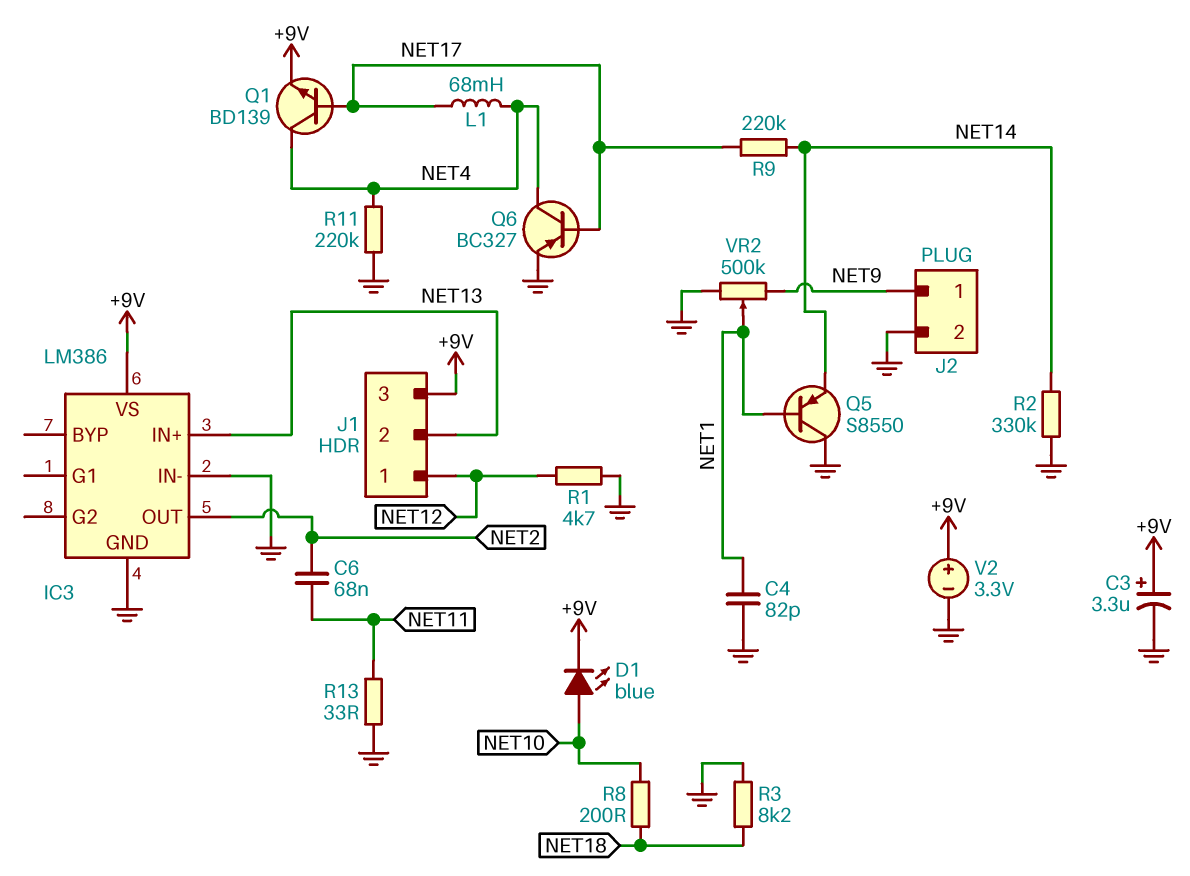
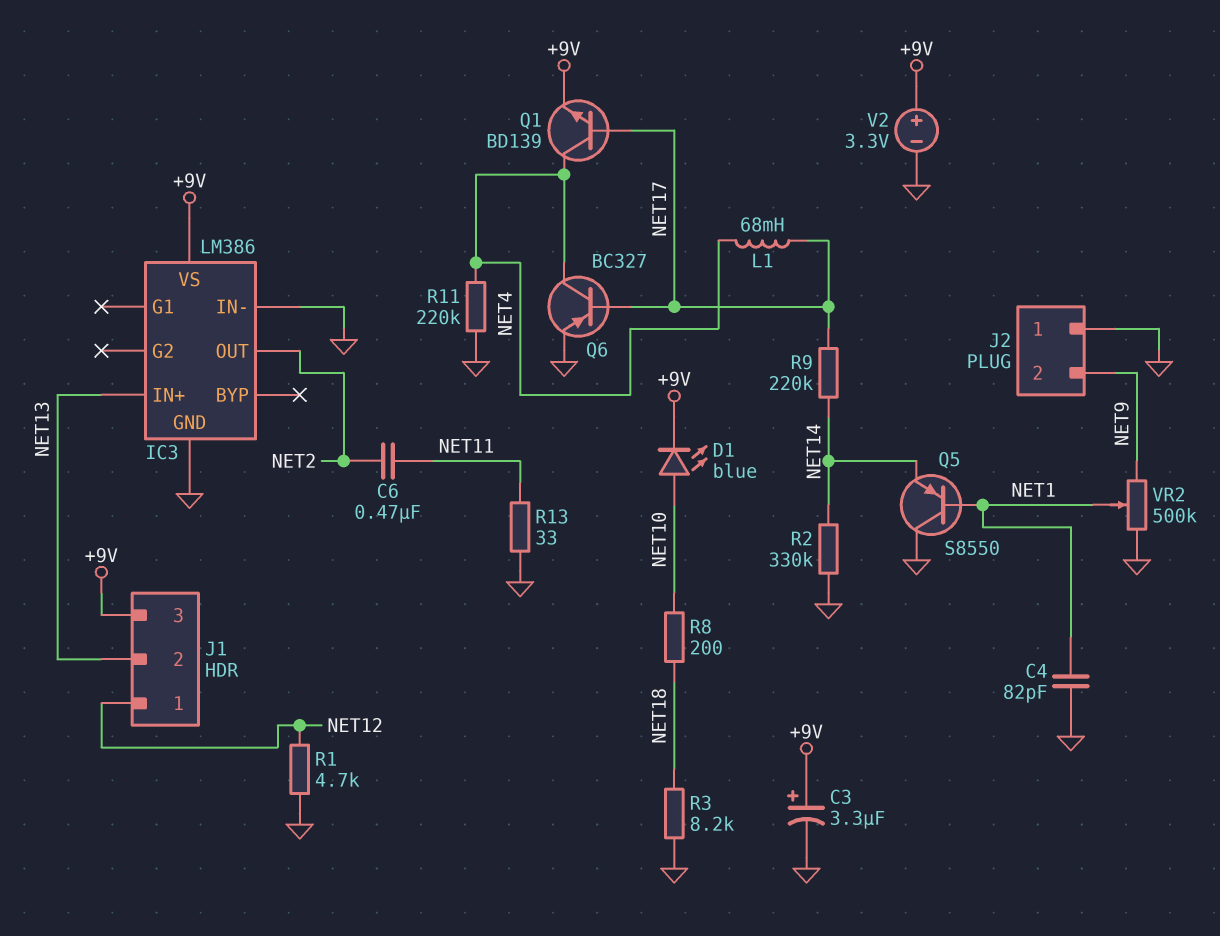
C6: 68nF (NET2, NET11) -> 470nF (NET2, NET11)
J2 pin 1: NET9 -> GND
J2 pin 2: GND -> NET9

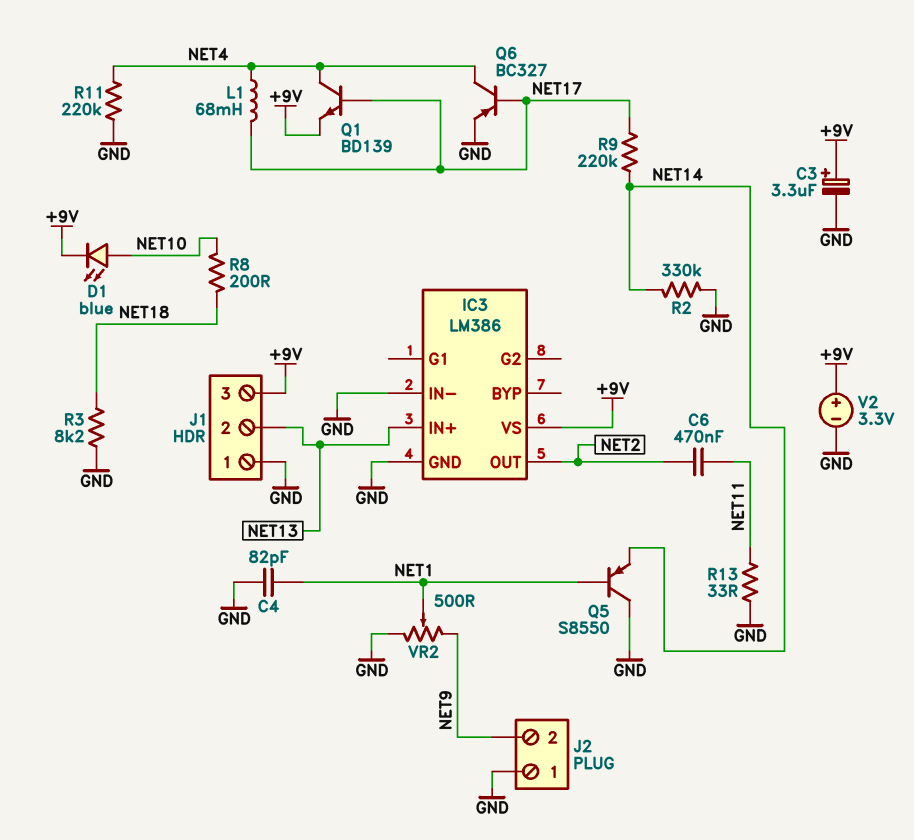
J1 pin 1: NET12 -> GND
R1: 4.7k (GND, NET12) -> none
VR2: 500k (GND, NET9, wiper NET1) -> 500 (GND, NET9, wiper NET1)

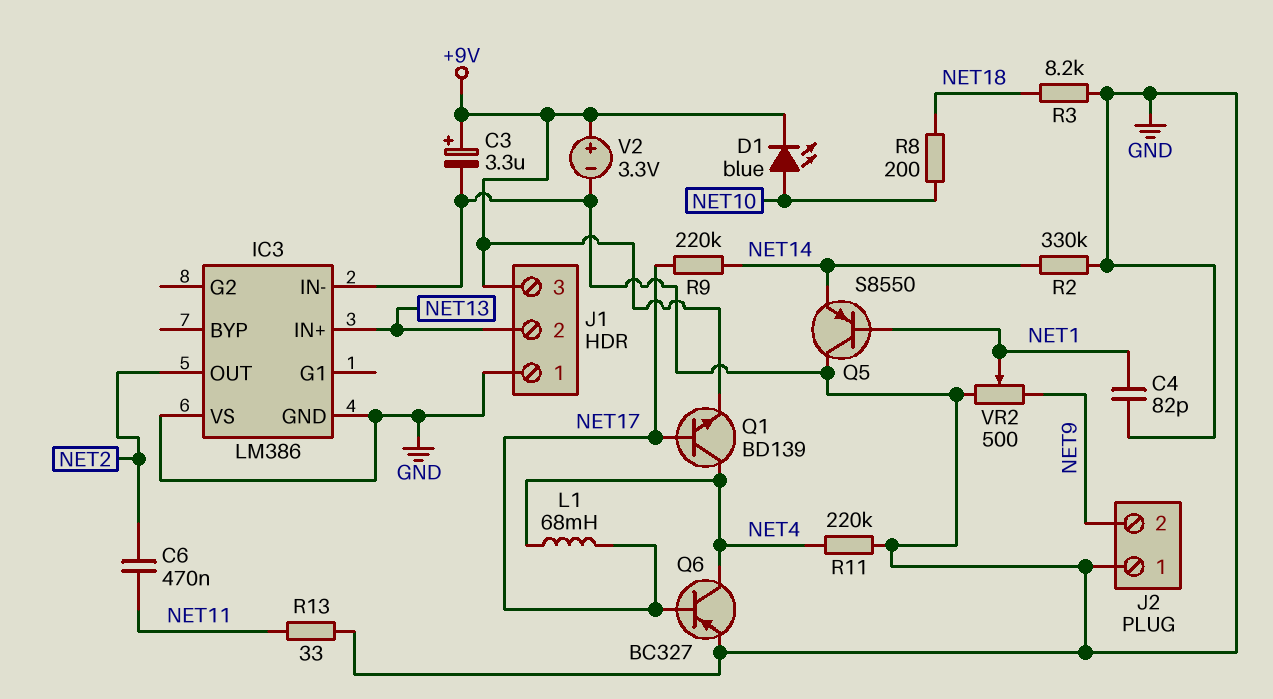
IC3 pin VS: +9V -> GND

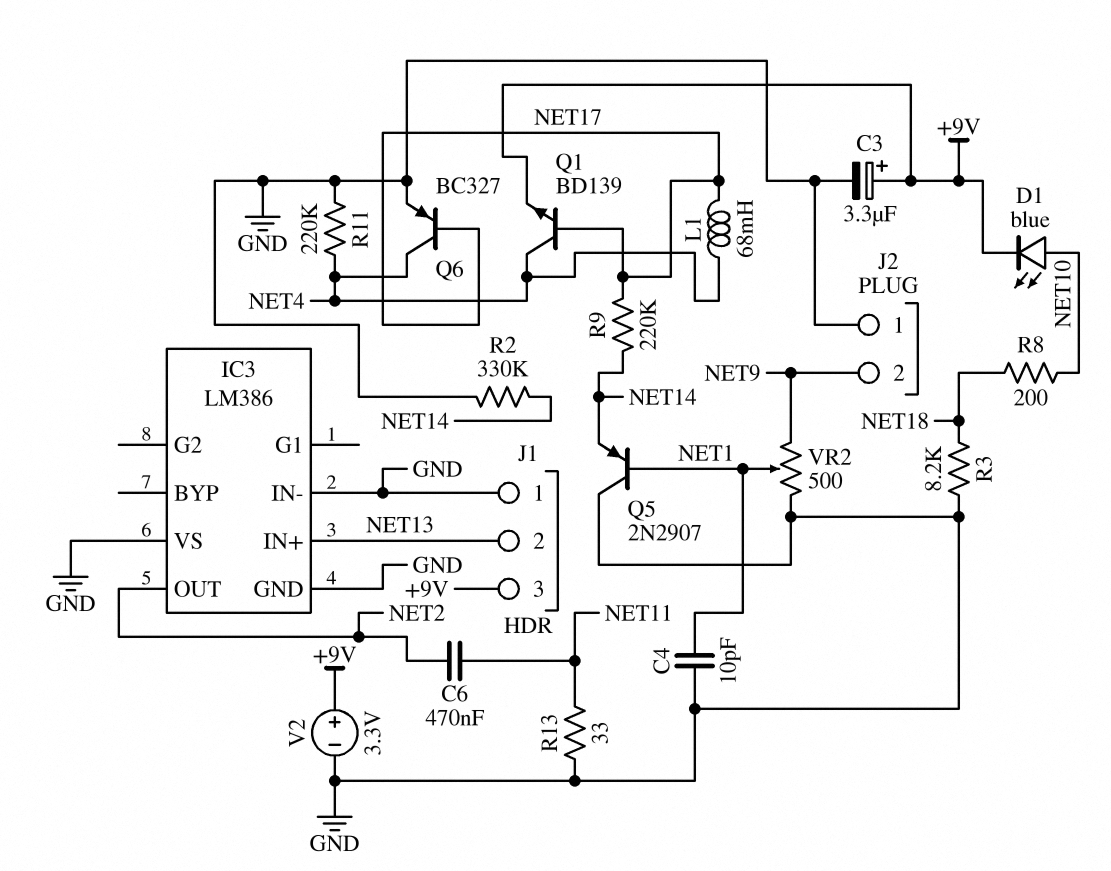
C4: 82pF (GND, NET1) -> 10pF (GND, NET1)
Q5: PNP S8550 (B NET1, C GND, E NET14) -> PNP 2N2907 (B NET1, C GND, E NET14)

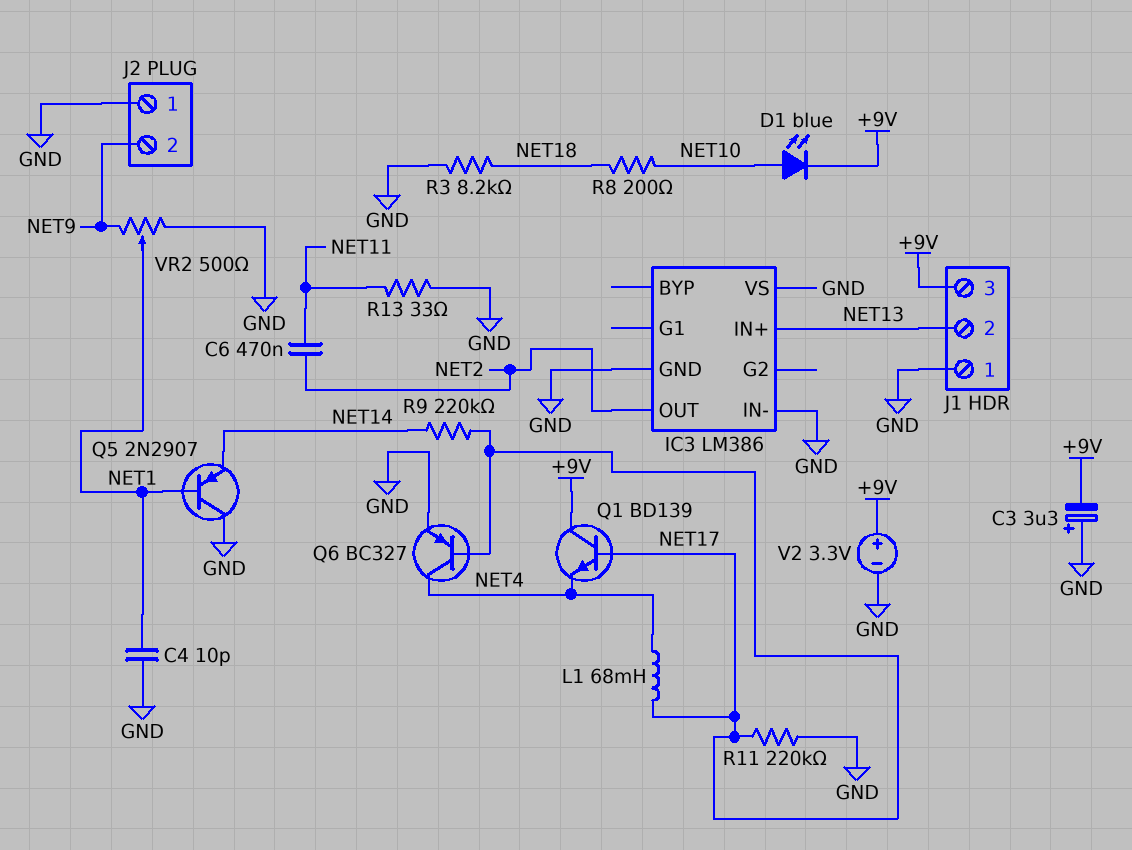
C3: 3.3uF (plus +9V, minus GND) -> 3.3uF (plus GND, minus +9V)
Q1: NPN BD139 (B NET17, C NET4, E +9V) -> NPN BD139 (B NET17, C +9V, E NET4)
R2: 330k (GND, NET14) -> none
R11: 220k (GND, NET4) -> 220k (GND, NET17)

